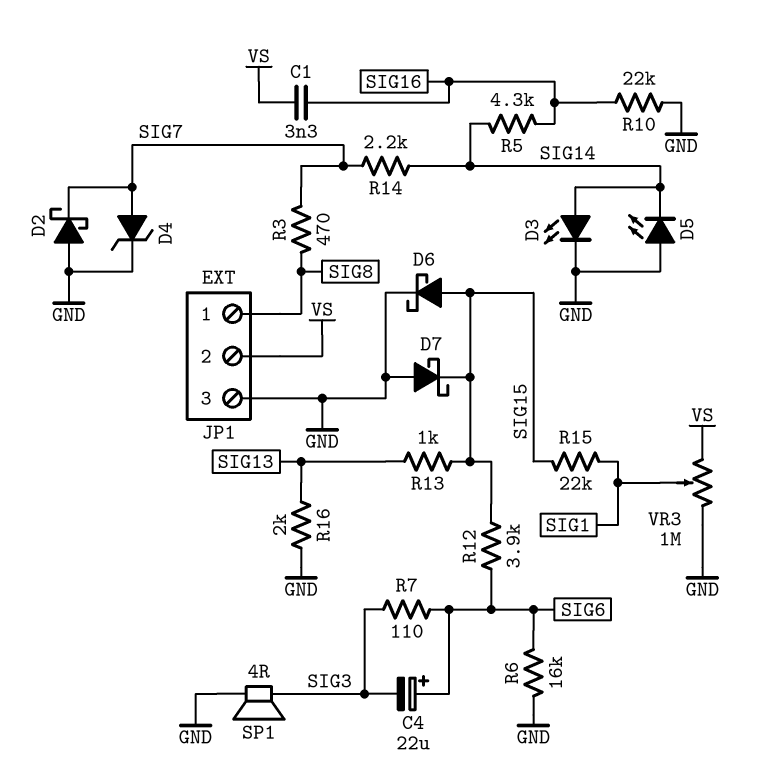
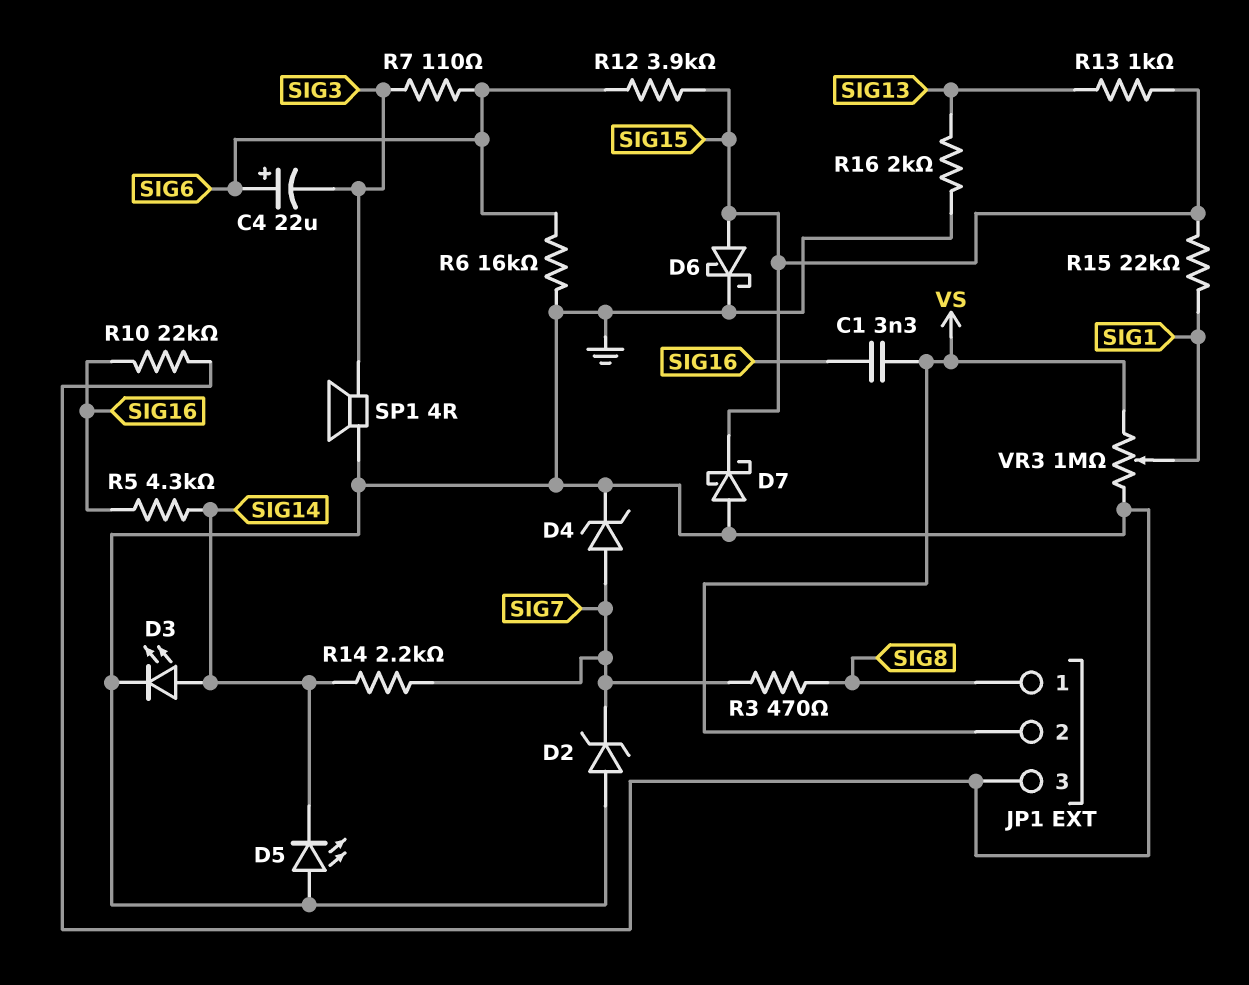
D2: schottky (A GND, K SIG7) -> zener (A GND, K SIG7)

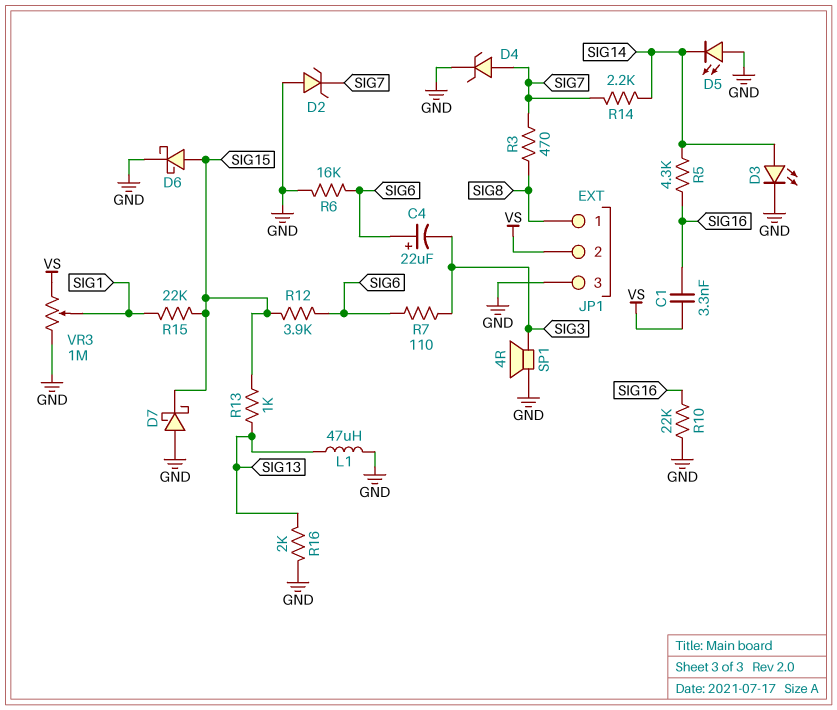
L1: none -> 47uH (GND, SIG13)

